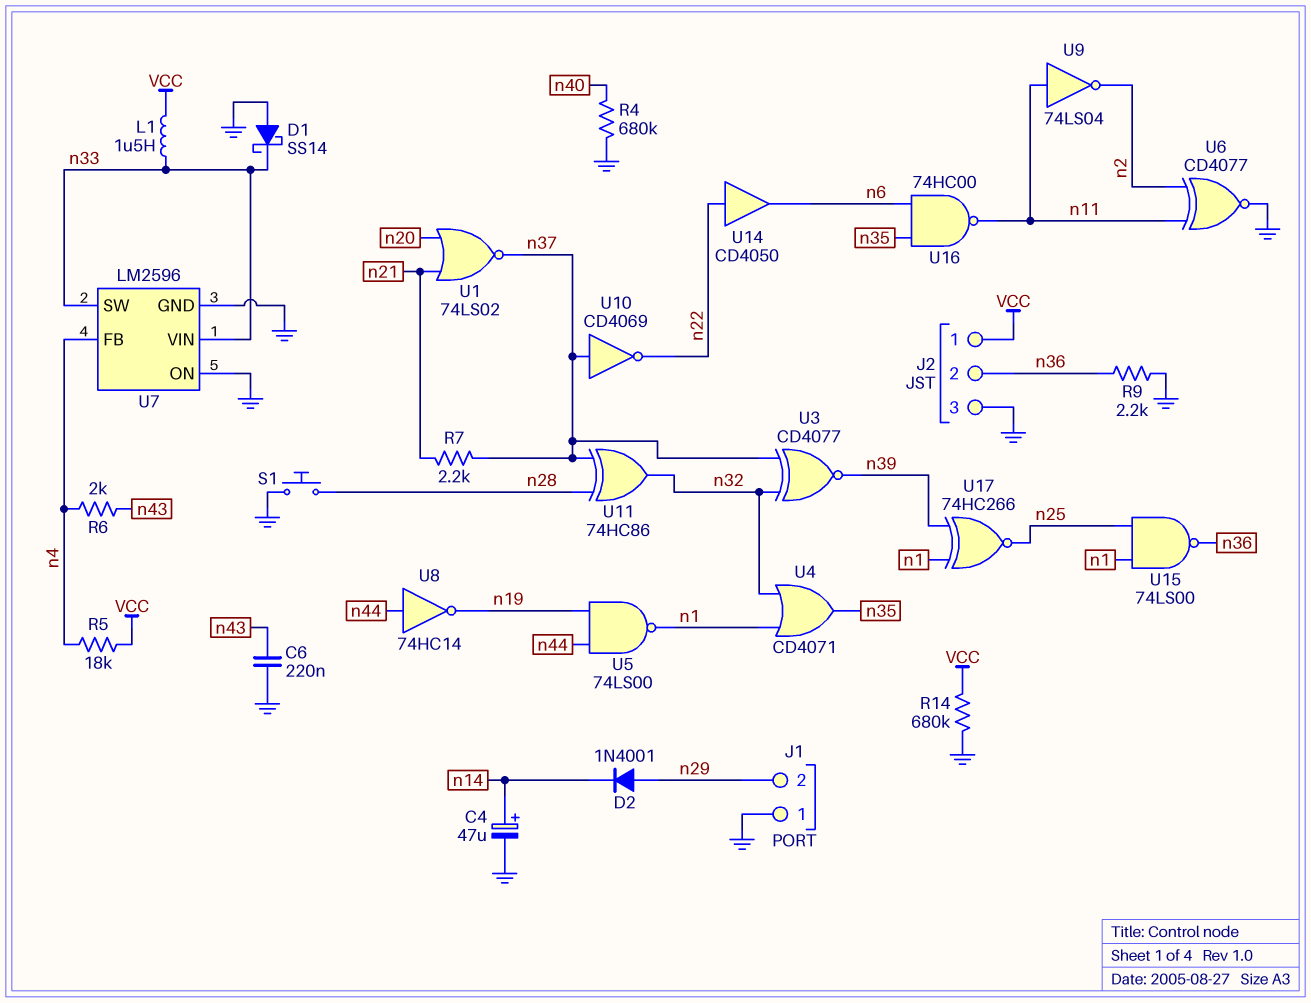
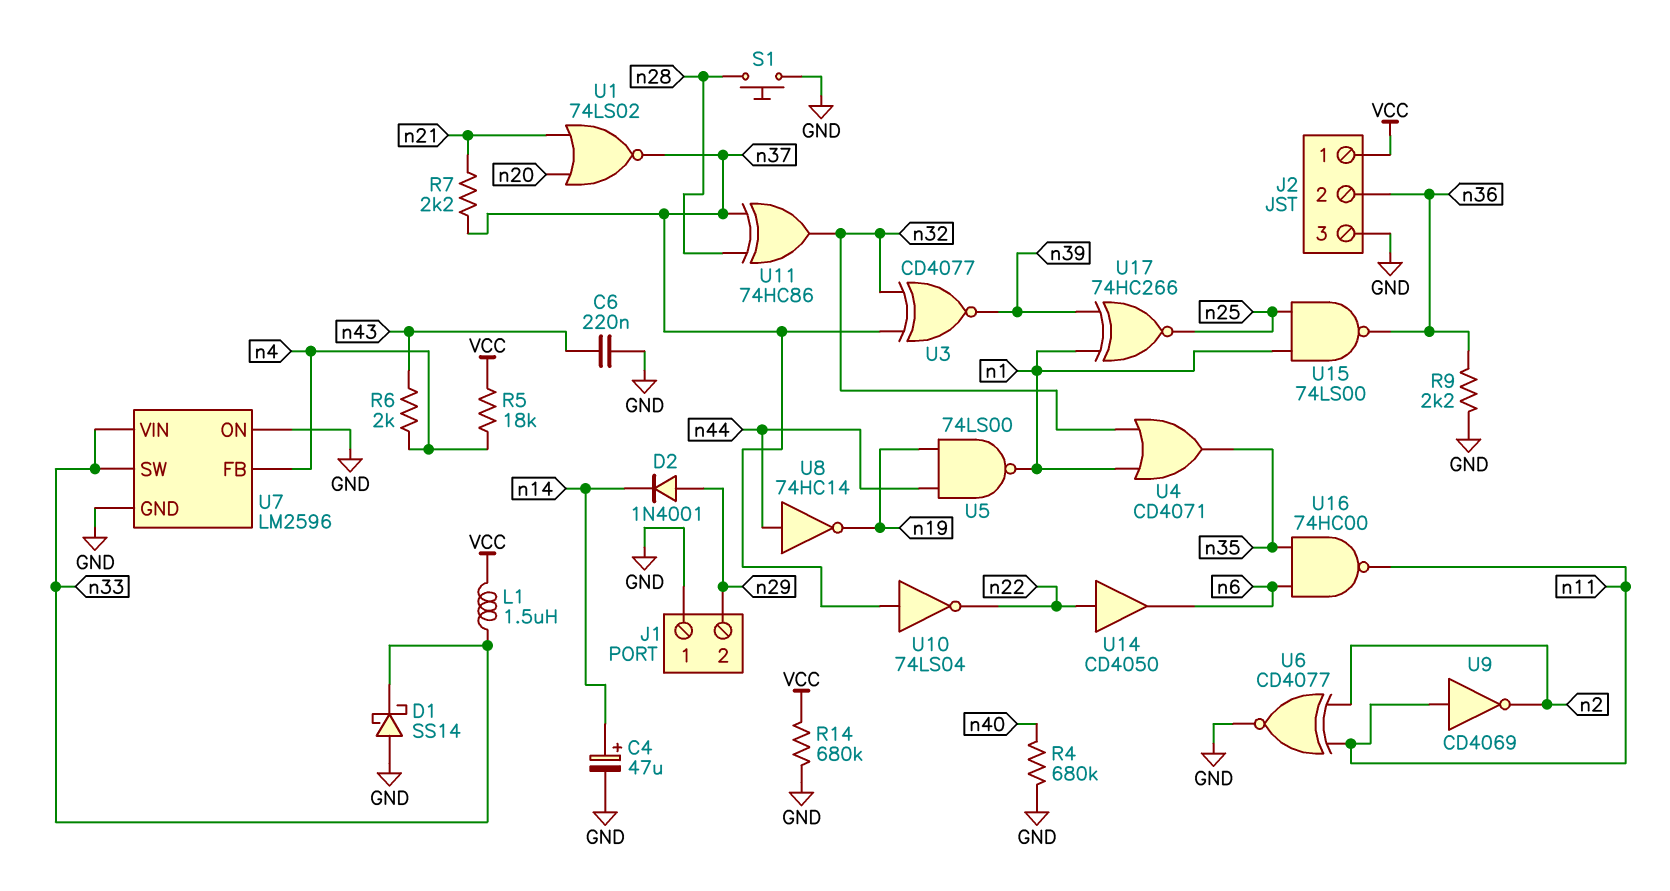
U9: NOT 74LS04 (in n11, out n2) -> NOT CD4069 (in n11, out n2)
U10: NOT CD4069 (in n37, out n22) -> NOT 74LS04 (in n37, out n22)

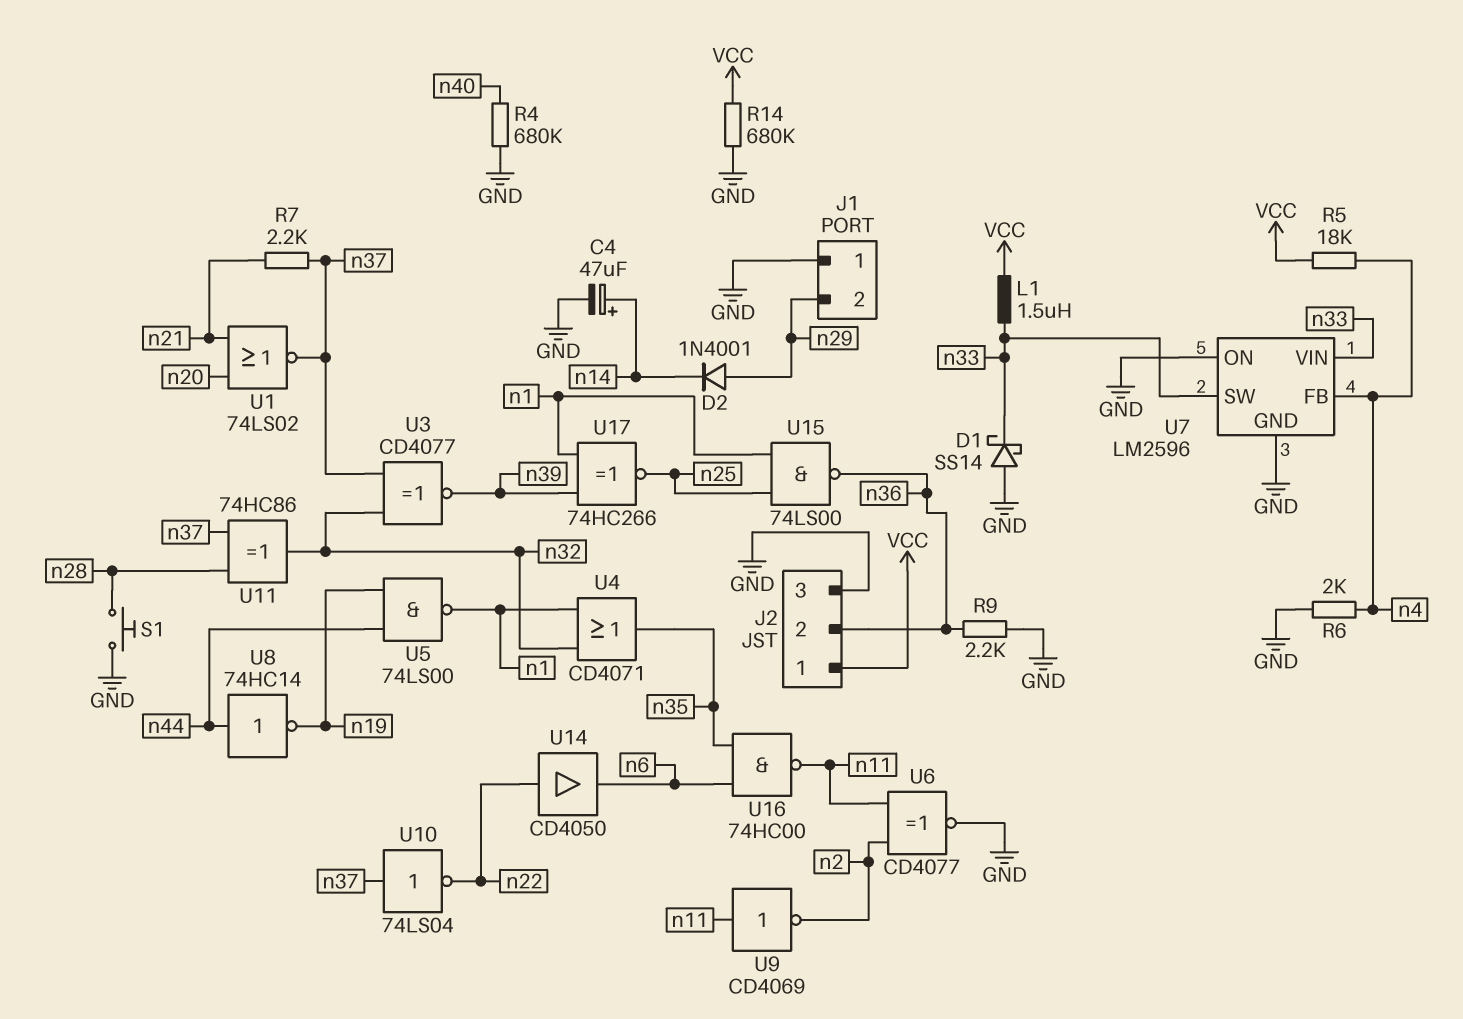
C6: 220nF (GND, n43) -> none
R6: 2k (n4, n43) -> 2k (GND, n4)

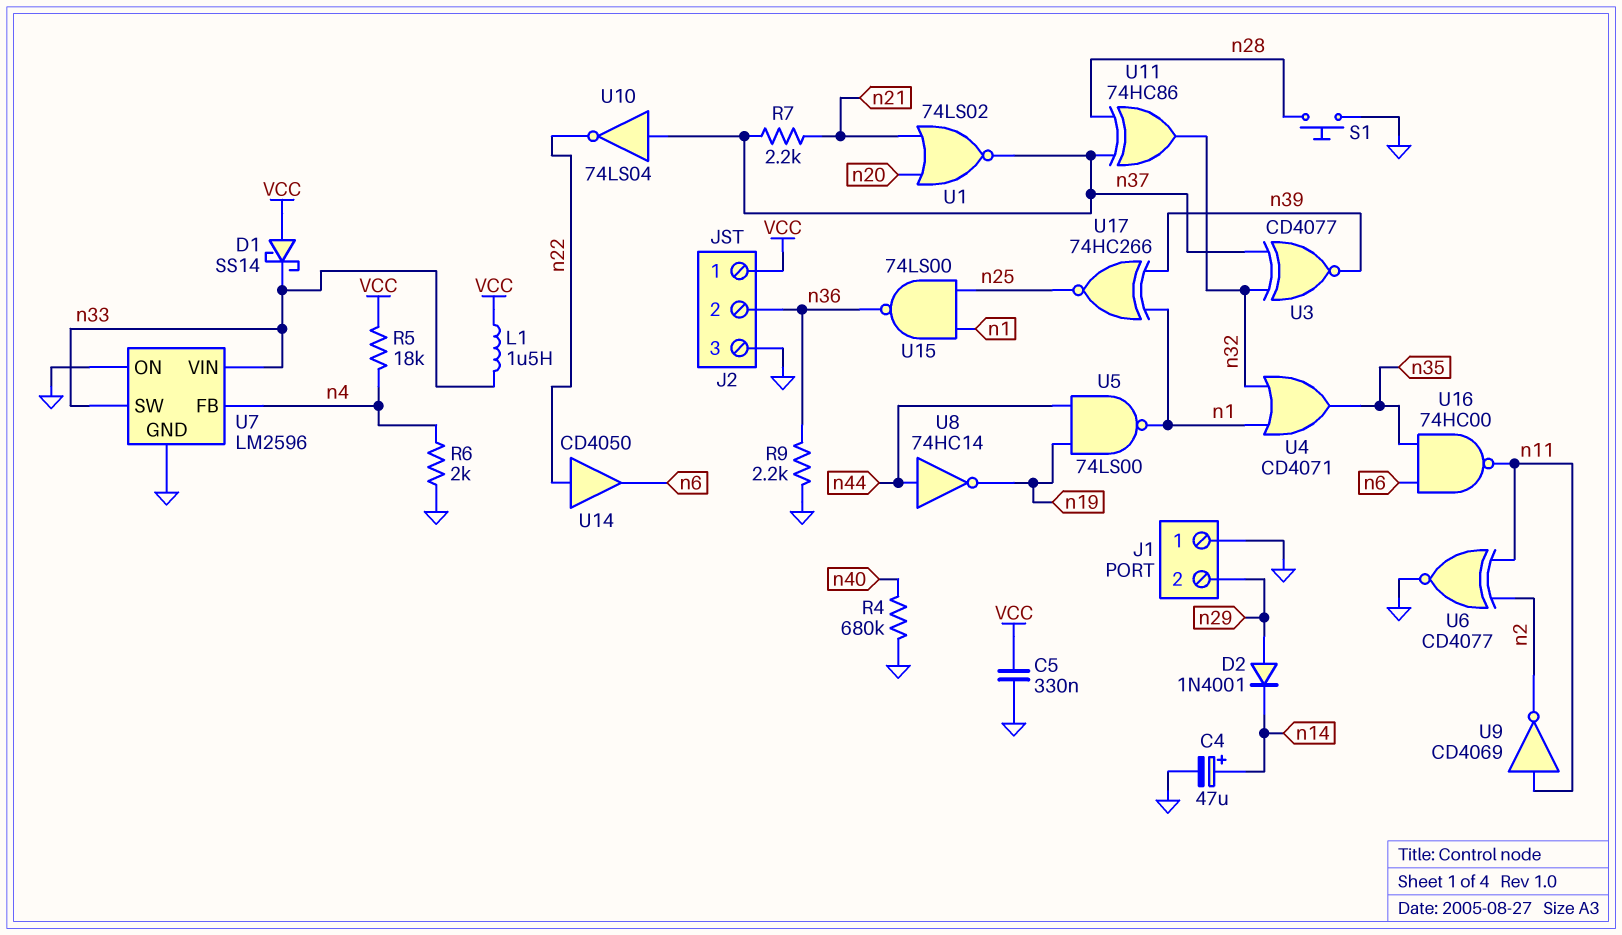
C5: none -> 330nF (GND, VCC)
D1: schottky SS14 (A GND, K n33) -> schottky SS14 (A VCC, K n33)
R14: 680k (GND, VCC) -> none

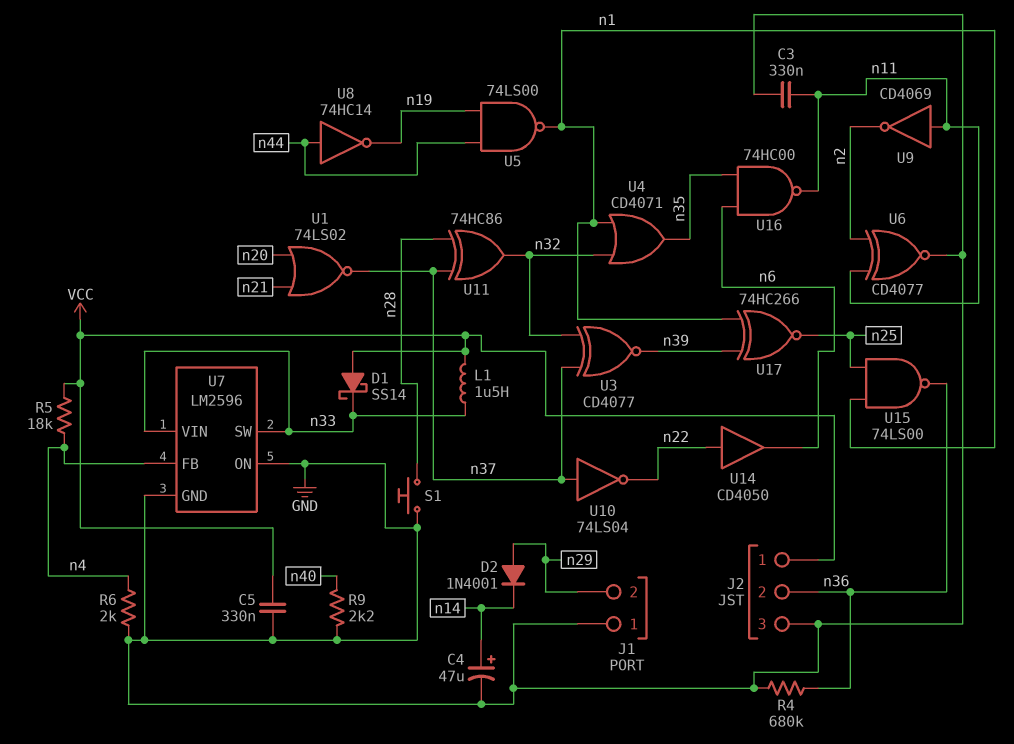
C3: none -> 330nF (GND, n11)
R4: 680k (GND, n40) -> 680k (GND, n36)
R7: 2.2k (n21, n37) -> none
R9: 2.2k (GND, n36) -> 2.2k (GND, n40)

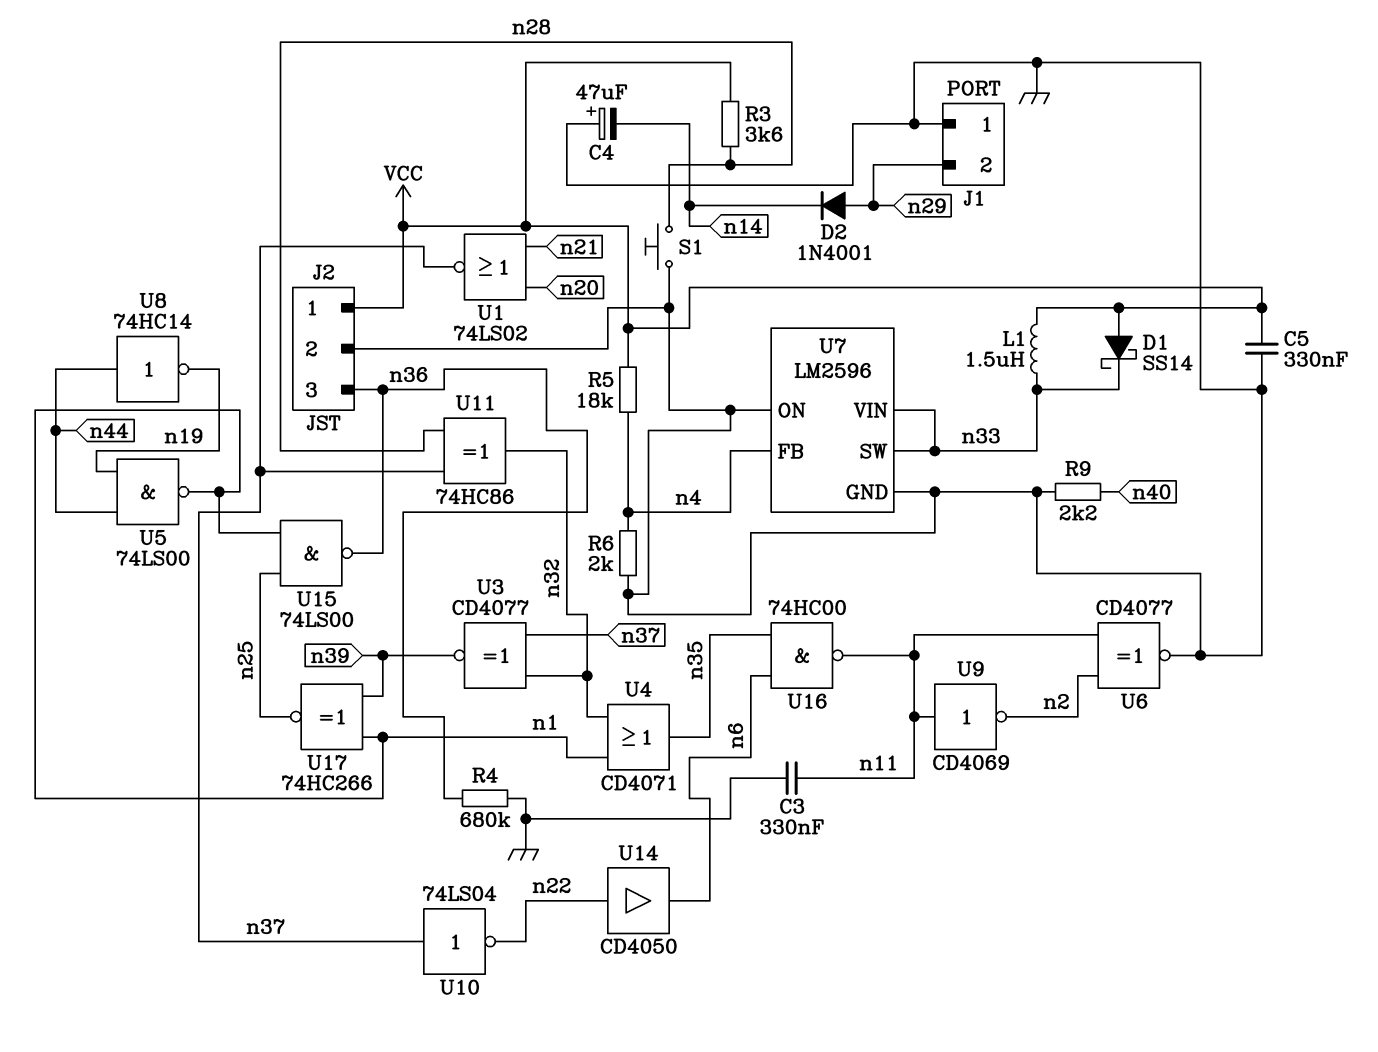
C4: 47uF (plus n14, minus GND) -> 47uF (plus GND, minus n14)
J2 pin 2: n36 -> GND
J2 pin 3: GND -> n36
R3: none -> 3.6k (VCC, n28)

